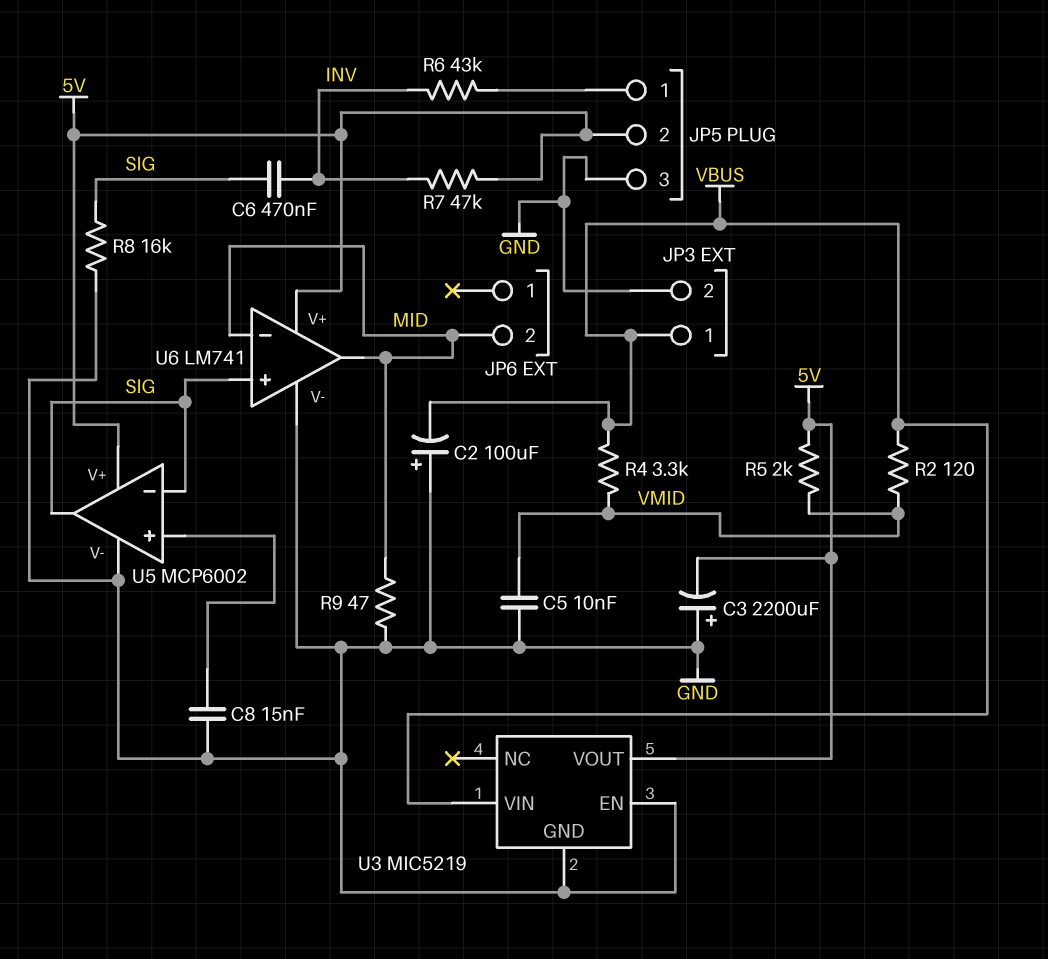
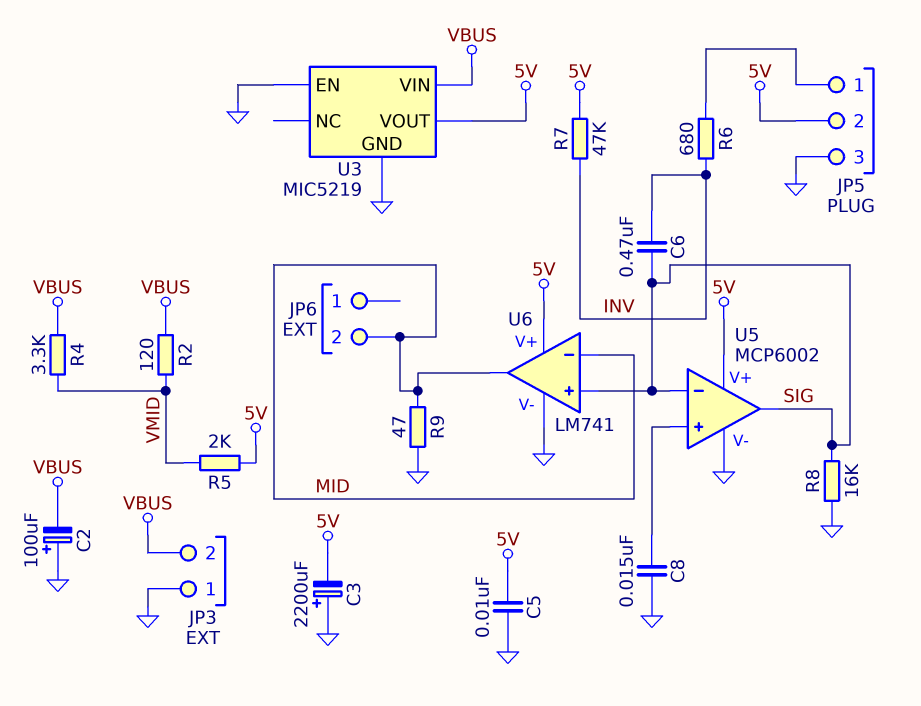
C5: 10nF (GND, VMID) -> 10nF (5V, GND)
JP3 pin 1: VBUS -> GND
JP3 pin 2: GND -> VBUS
R6: 43k (INV, JP5/1) -> 680 (INV, JP5/1)

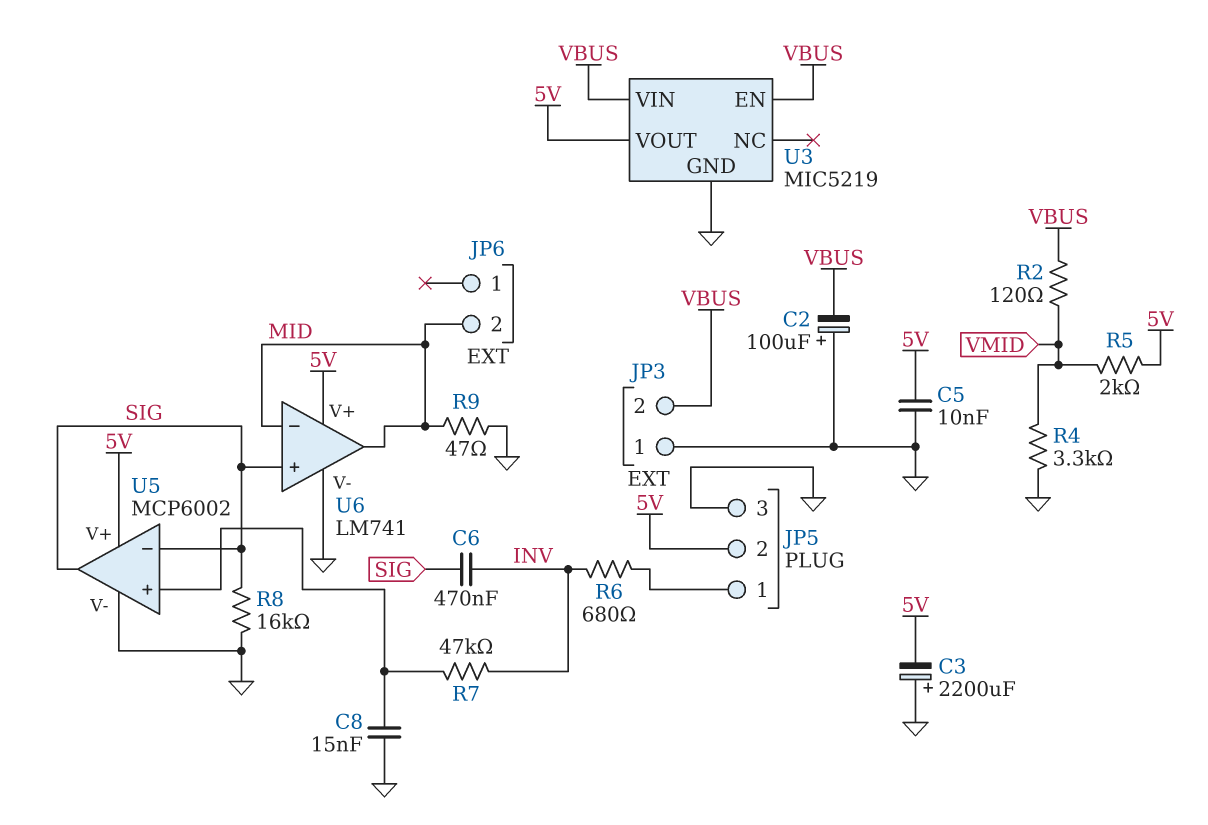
R4: 3.3k (VBUS, VMID) -> 3.3k (GND, VMID)
R7: 47k (5V, INV) -> 47k (INV, U5/in+)
U3 pin EN: GND -> VBUS

